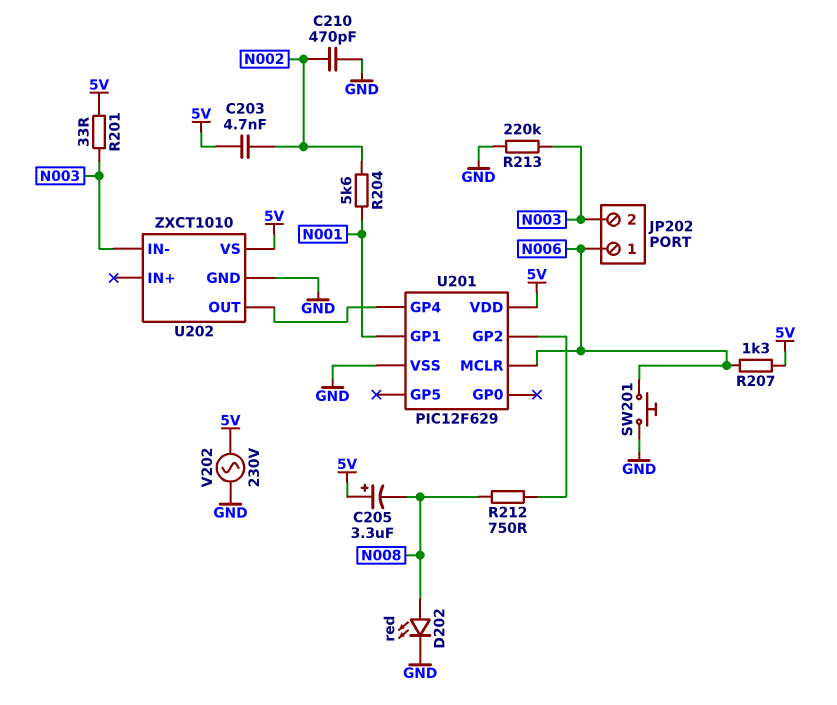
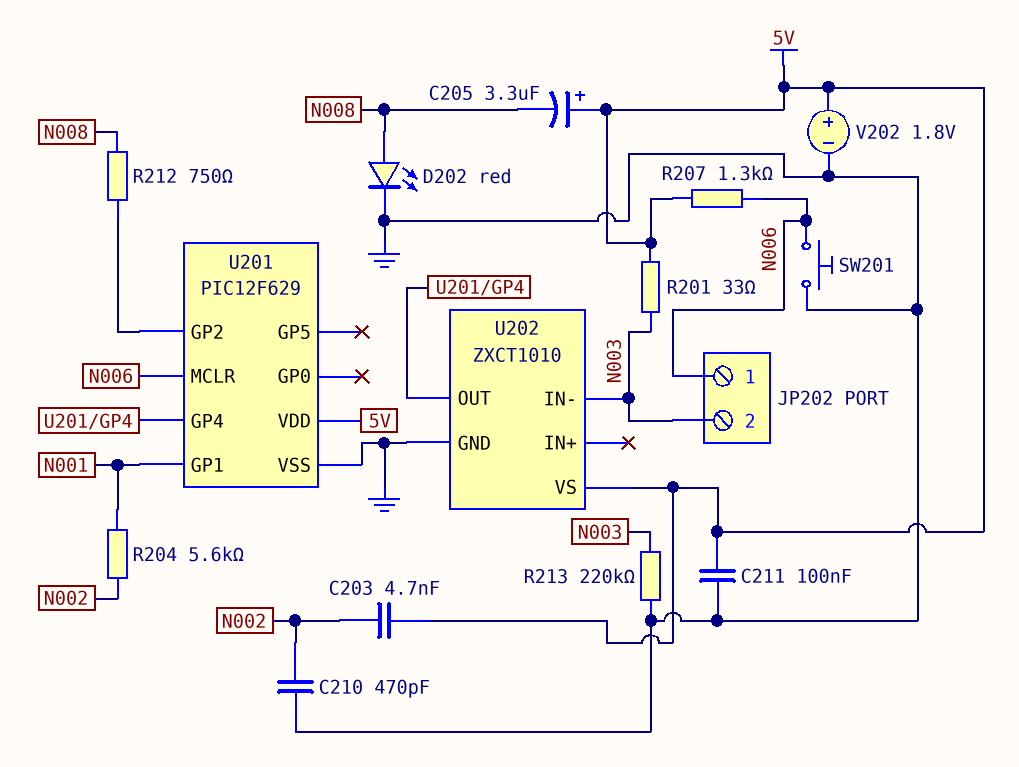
C211: none -> 100nF (5V, GND)
V202: AC 230V (5V, GND) -> 1.8V (plus 5V, minus GND)

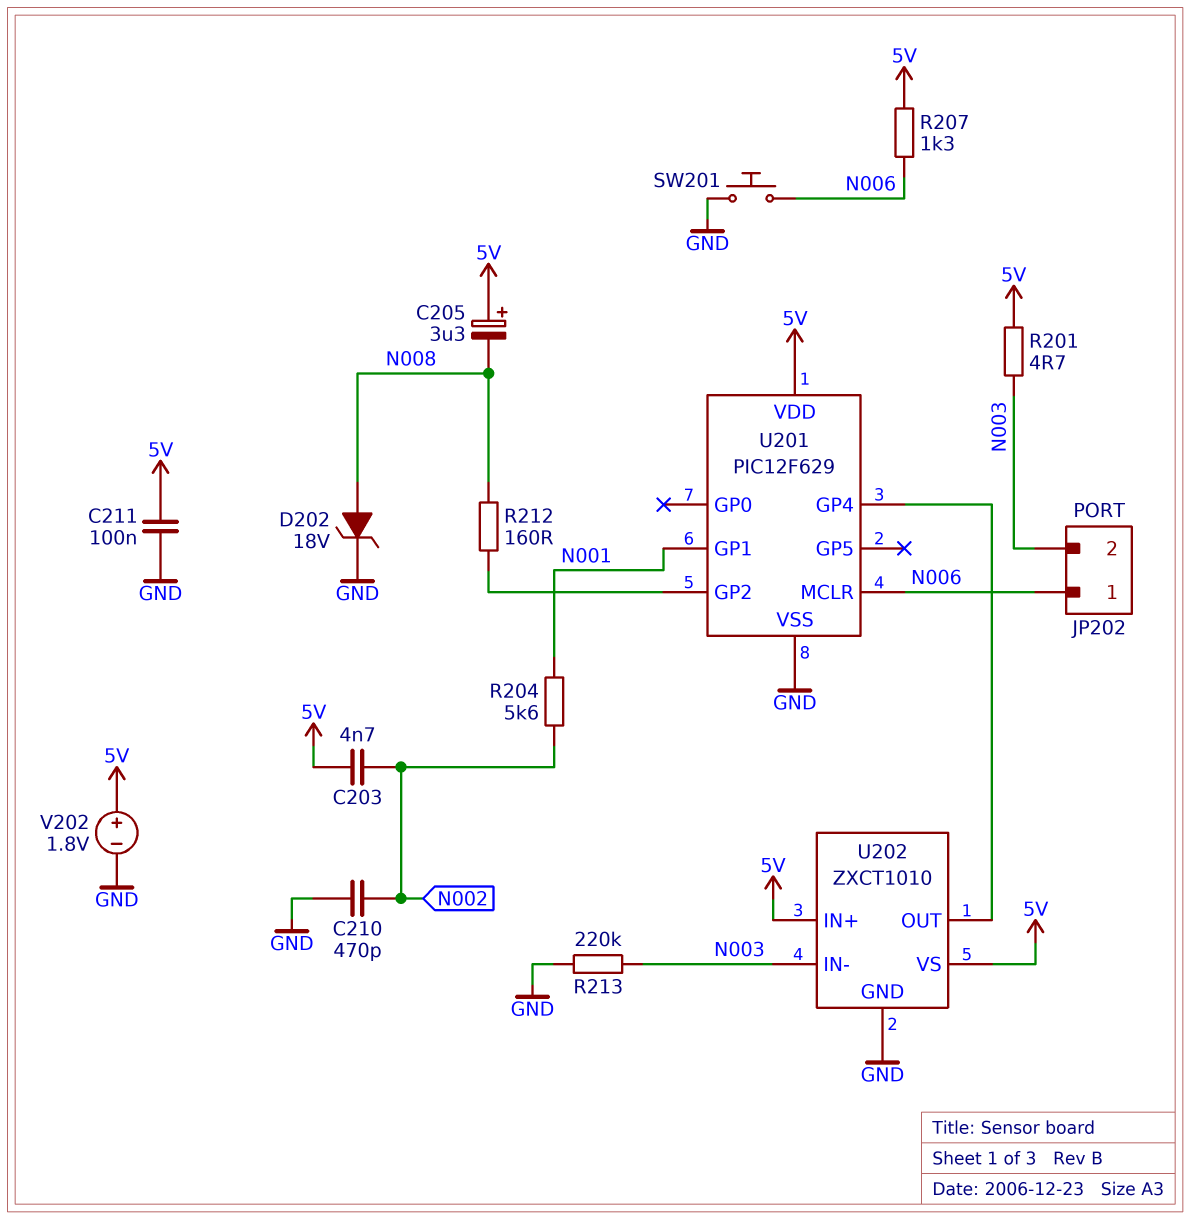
D202: LED red (A N008, K GND) -> zener 18V (A N008, K GND)
R201: 33 (5V, N003) -> 4.7 (5V, N003)
R212: 750 (N008, U201/GP2) -> 160 (N008, U201/GP2)
U202 pin IN+: none -> 5V

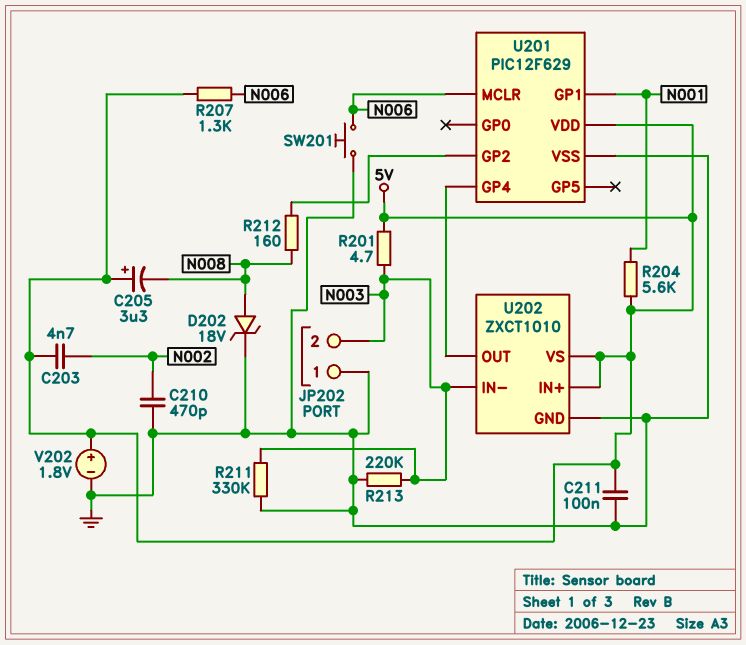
JP202 pin 1: N006 -> GND
R204: 5.6k (N001, N002) -> 5.6k (5V, N001)
R211: none -> 330k (GND, N003)

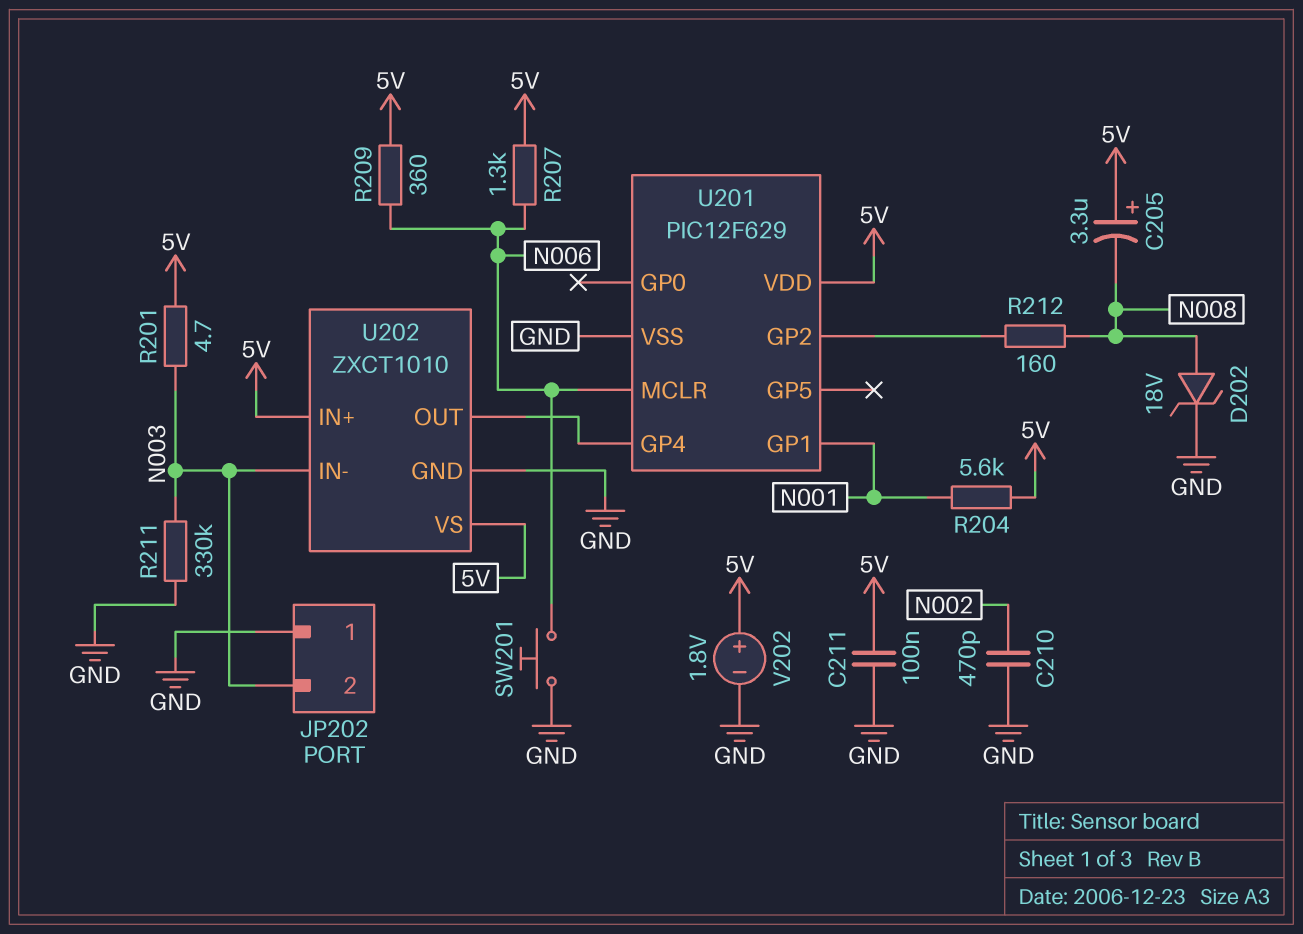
C203: 4.7nF (5V, N002) -> none
R209: none -> 360 (5V, N006)
R213: 220k (GND, N003) -> none

